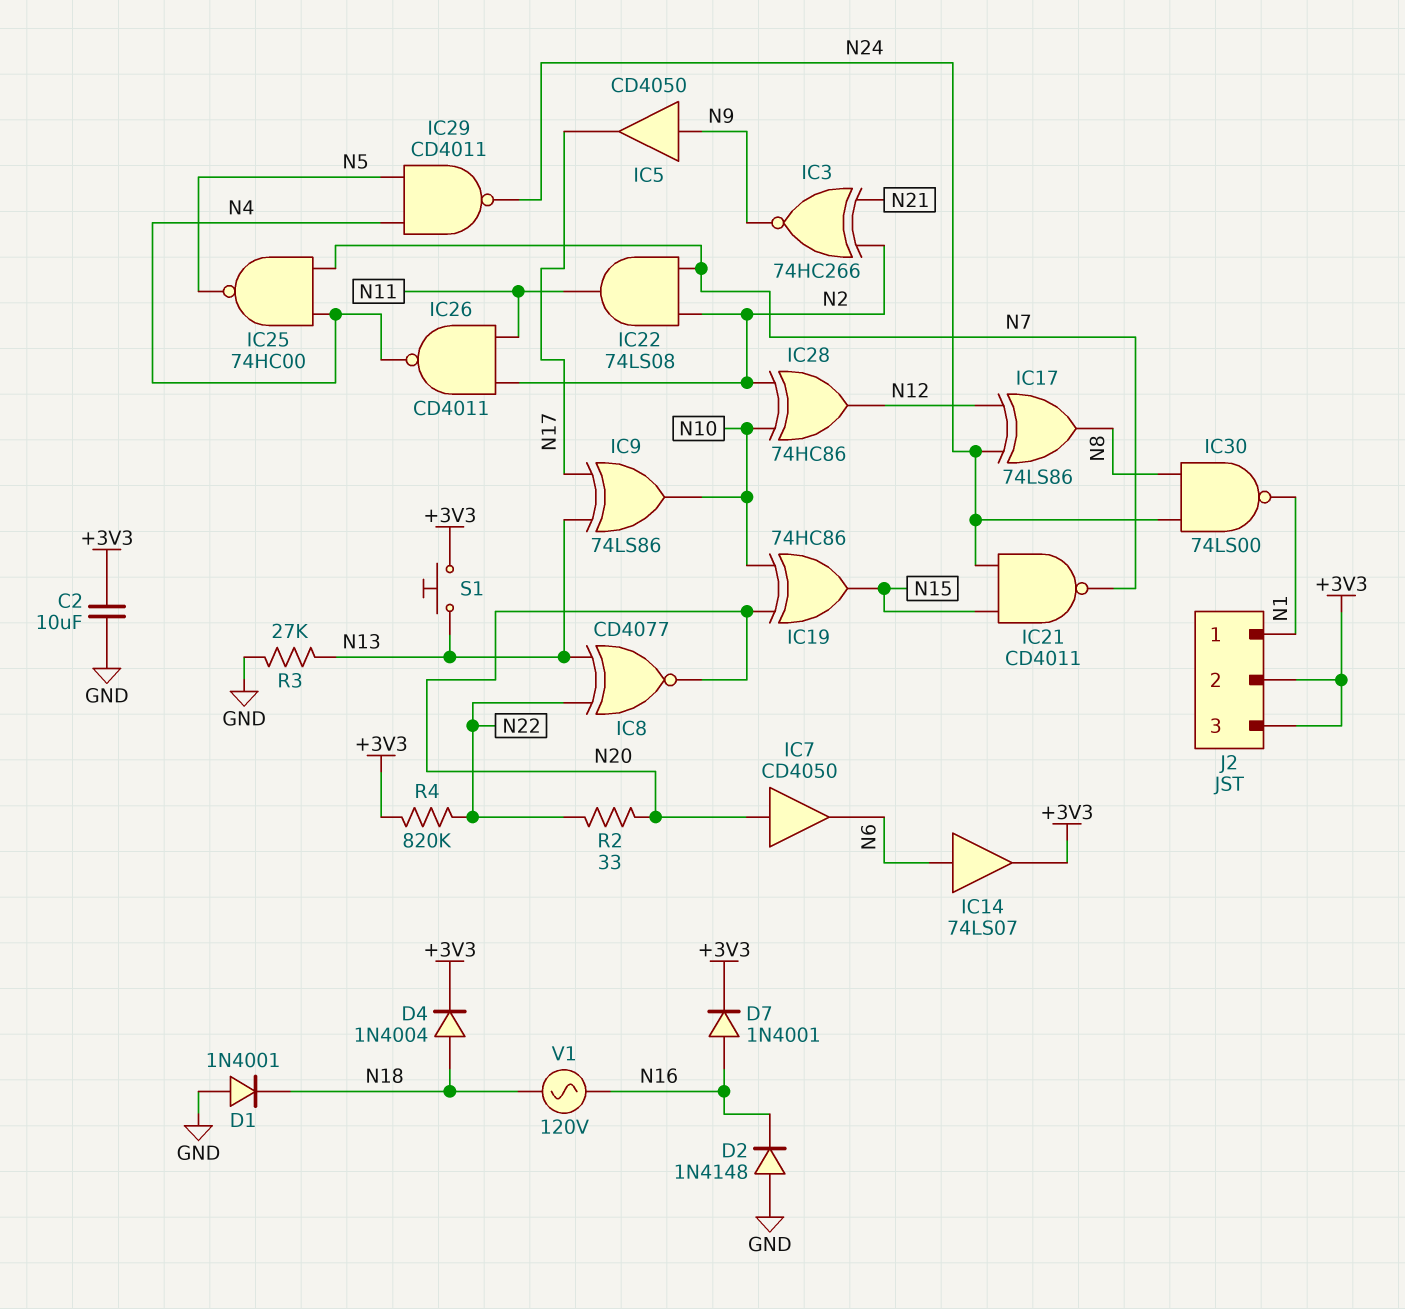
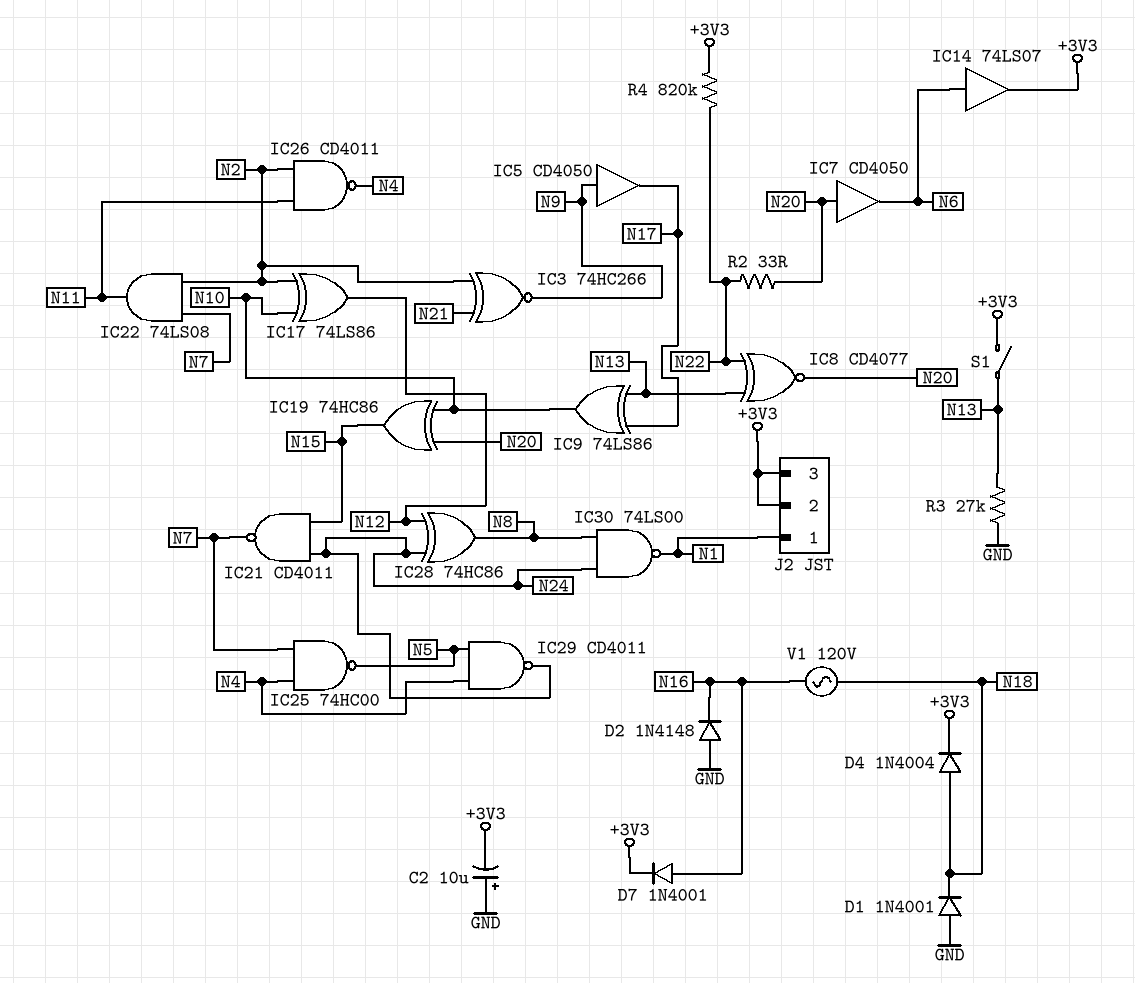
C2: 10uF (+3V3, GND) -> 10uF (plus GND, minus +3V3)
IC17: XOR 74LS86 (in N12, in N24, out N8) -> XOR 74LS86 (in N2, in N10, out N12)
IC28: XOR 74HC86 (in N2, in N10, out N12) -> XOR 74HC86 (in N12, in N24, out N8)
S1: button (+3V3, N13) -> switch (+3V3, N13)

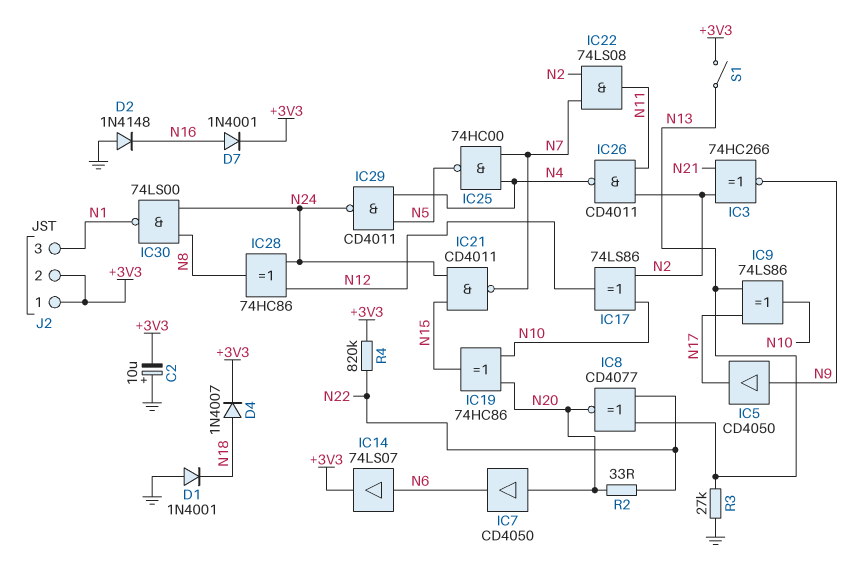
D4: diode 1N4004 (A N18, K +3V3) -> diode 1N4007 (A N18, K +3V3)
J2 pin 1: N1 -> +3V3
J2 pin 3: +3V3 -> N1
V1: AC 120V (N16, N18) -> none

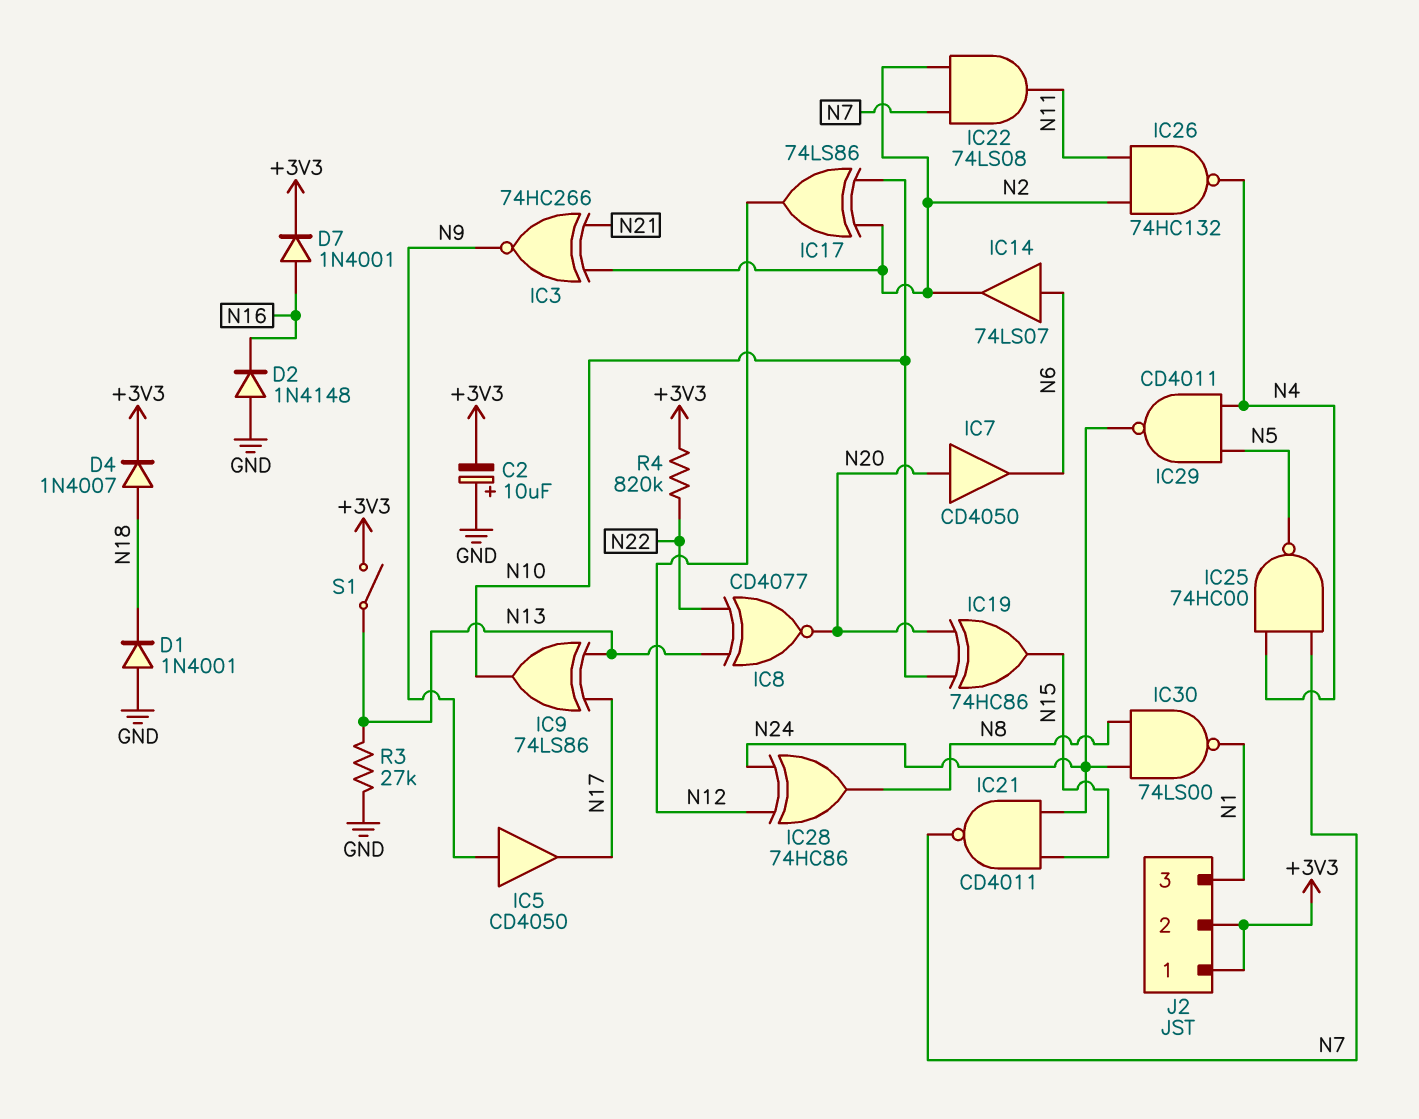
IC14: buffer 74LS07 (in N6, out +3V3) -> buffer 74LS07 (in N6, out N2)
IC26: NAND CD4011 (in N2, in N11, out N4) -> NAND 74HC132 (in N2, in N11, out N4)
R2: 33 (N20, N22) -> none

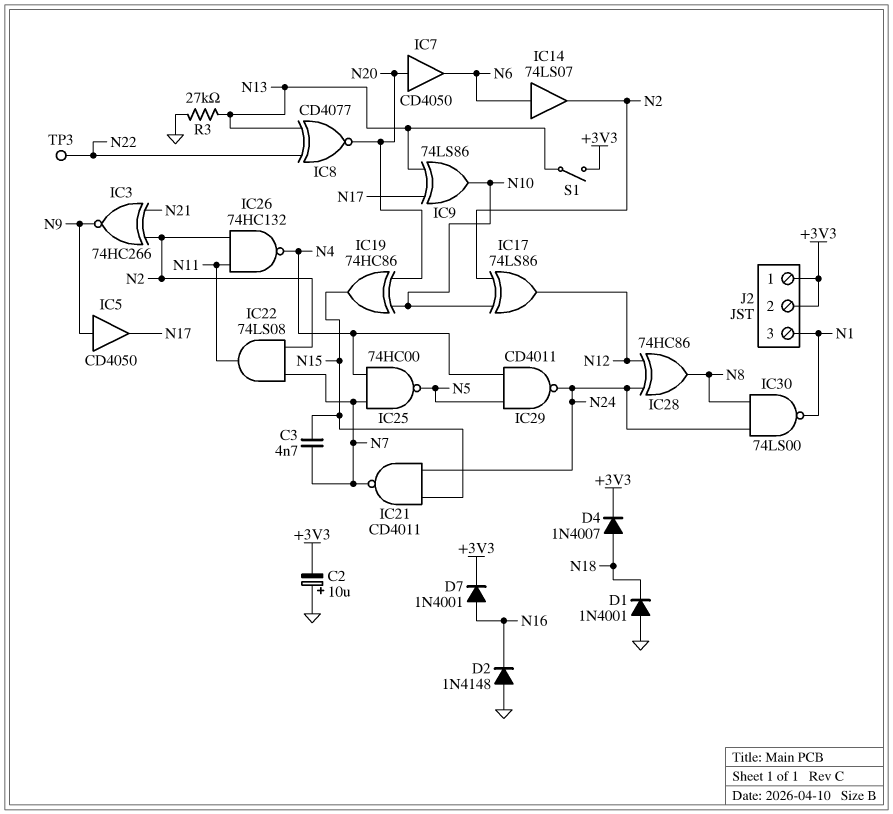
C3: none -> 4.7nF (N7, N15)
R4: 820k (+3V3, N22) -> none
TP3: none -> test point (N22)

